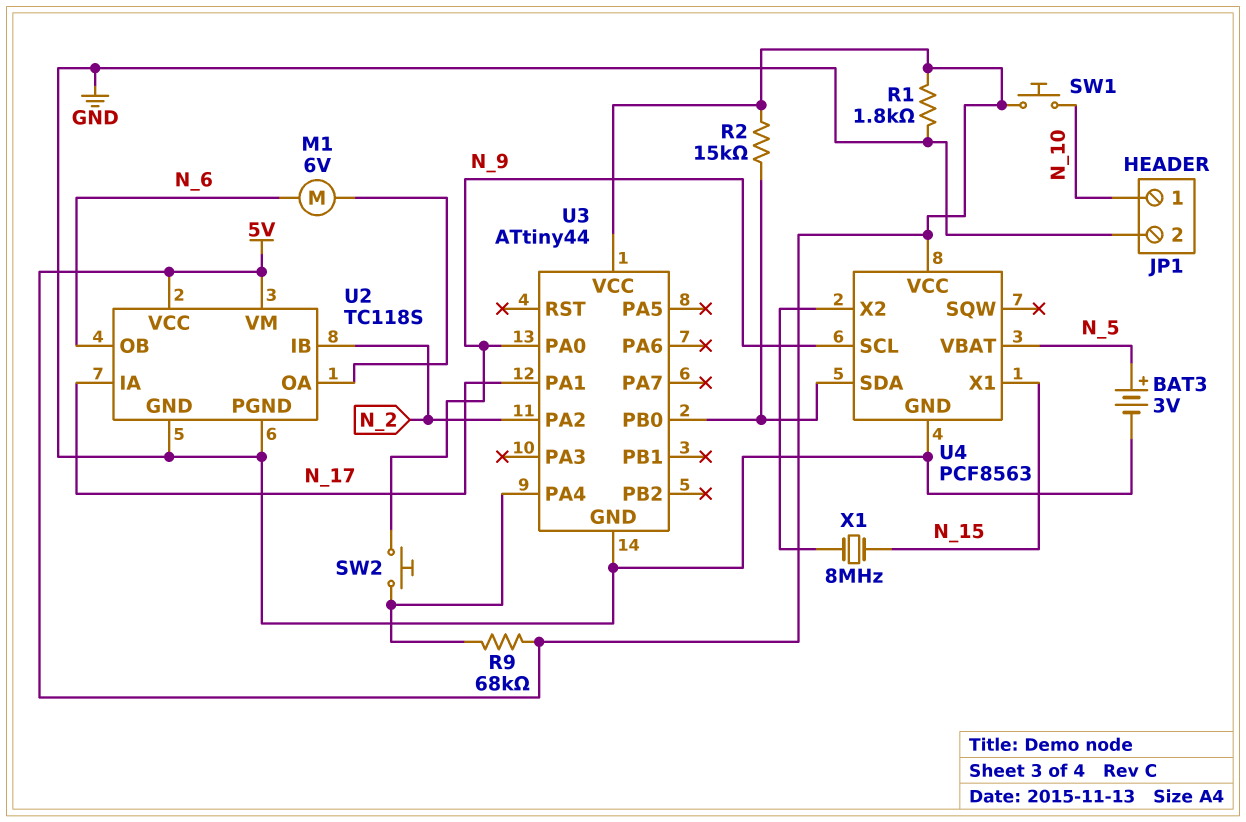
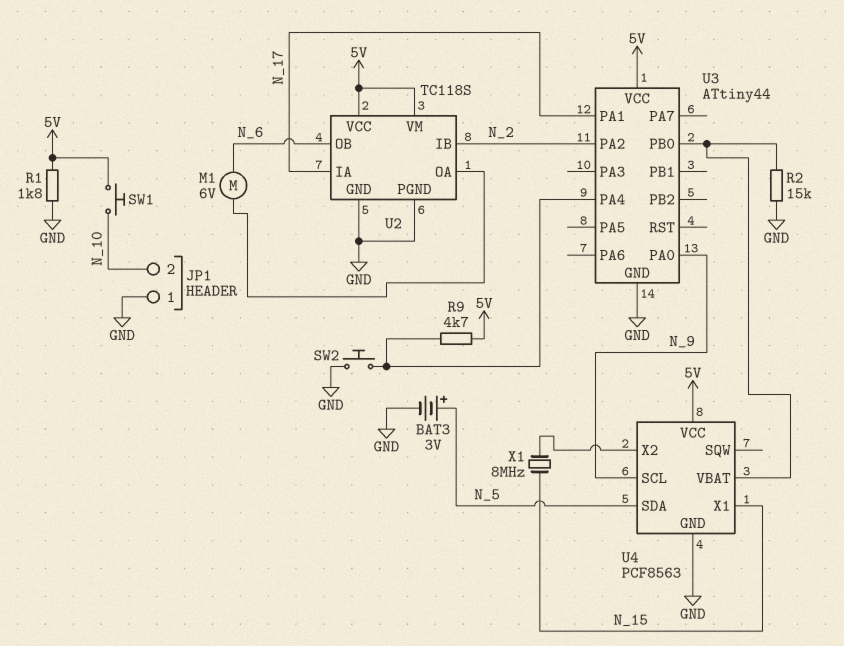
JP1 pin 1: N_10 -> GND
JP1 pin 2: GND -> N_10
R2: 15k (5V, U3/PB0) -> 15k (GND, U3/PB0)
R9: 68k (5V, U3/PA4) -> 4.7k (5V, U3/PA4)
SW2: button (N_9, U3/PA4) -> button (GND, U3/PA4)
U4 pin SDA: U3/PB0 -> N_5
U4 pin VBAT: N_5 -> U3/PB0

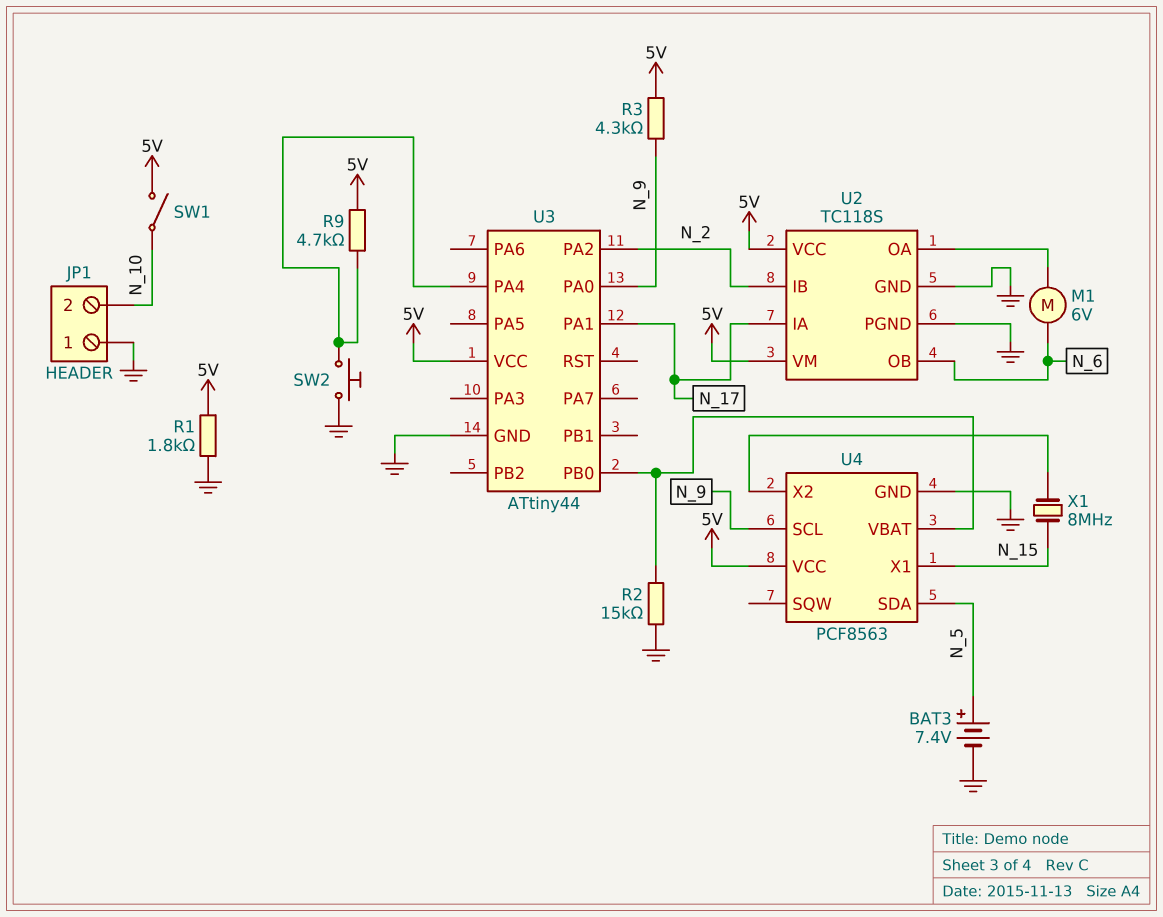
BAT3: 3V (plus N_5, minus GND) -> 7.4V (plus N_5, minus GND)
R3: none -> 4.3k (5V, N_9)
SW1: button (5V, N_10) -> switch (5V, N_10)

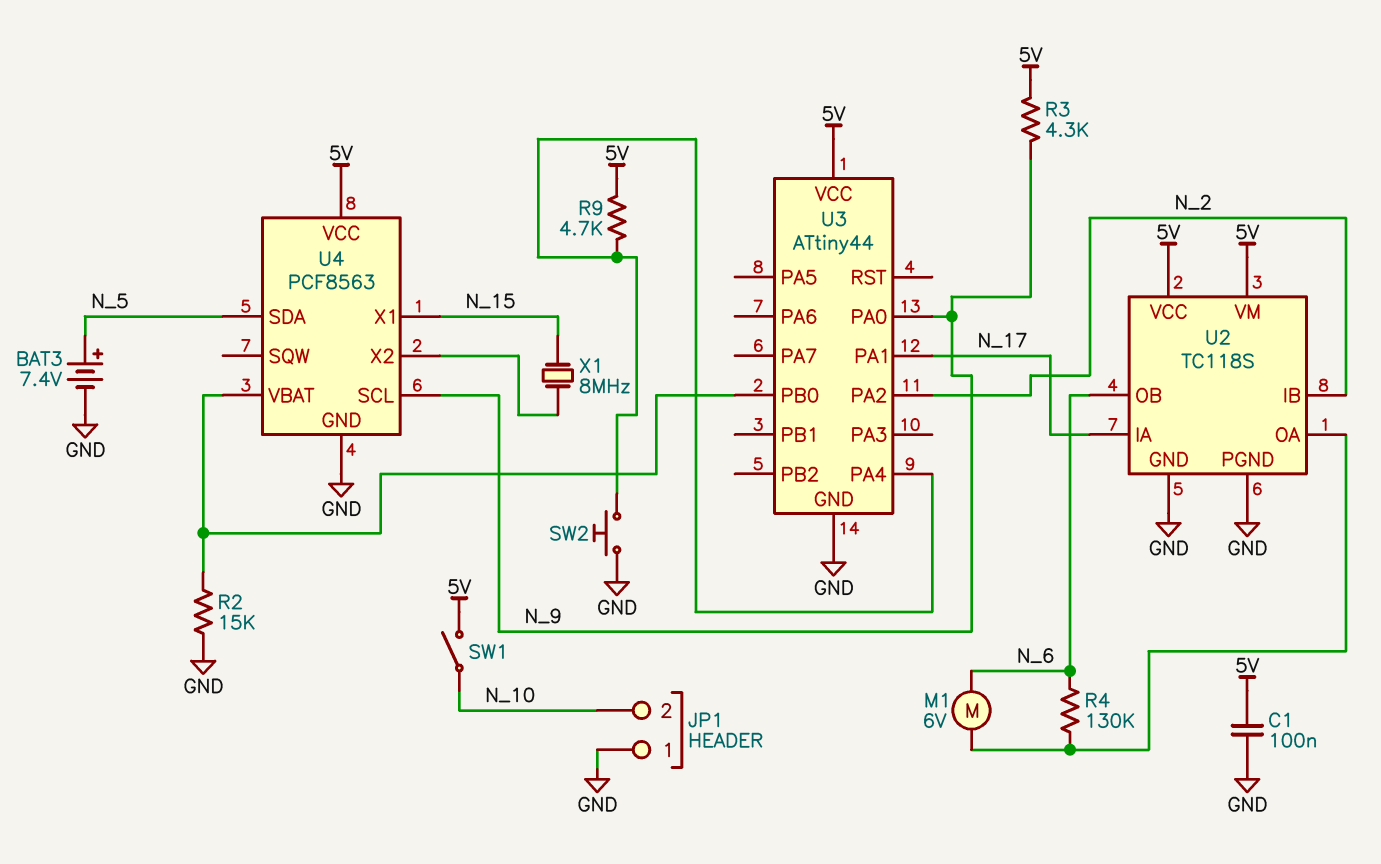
C1: none -> 100nF (5V, GND)
R1: 1.8k (5V, GND) -> none
R4: none -> 130k (N_6, U2/OA)

